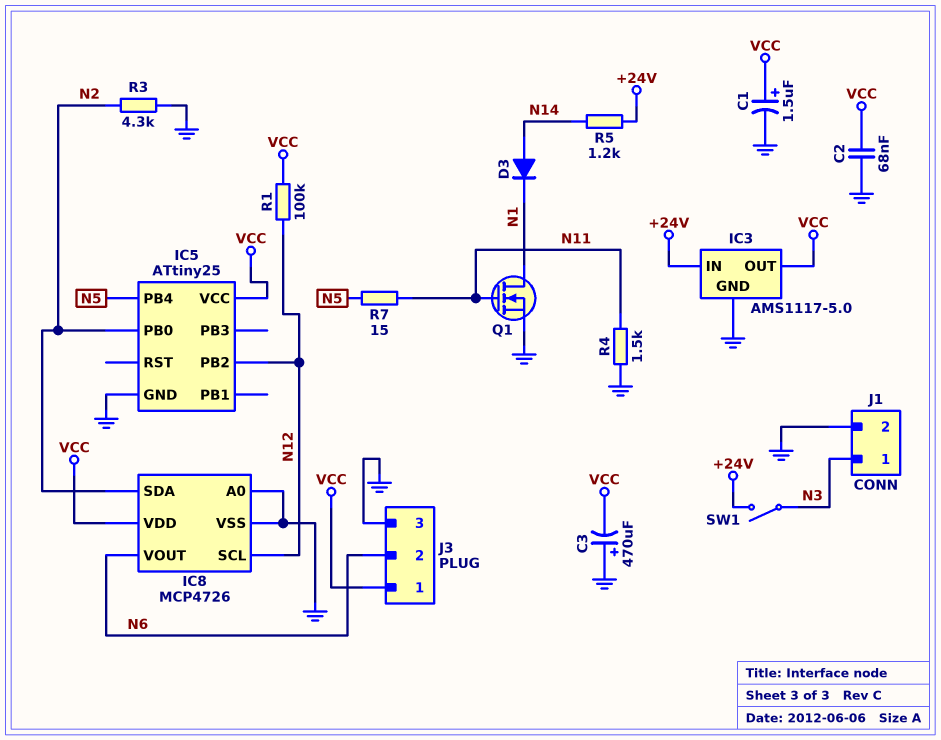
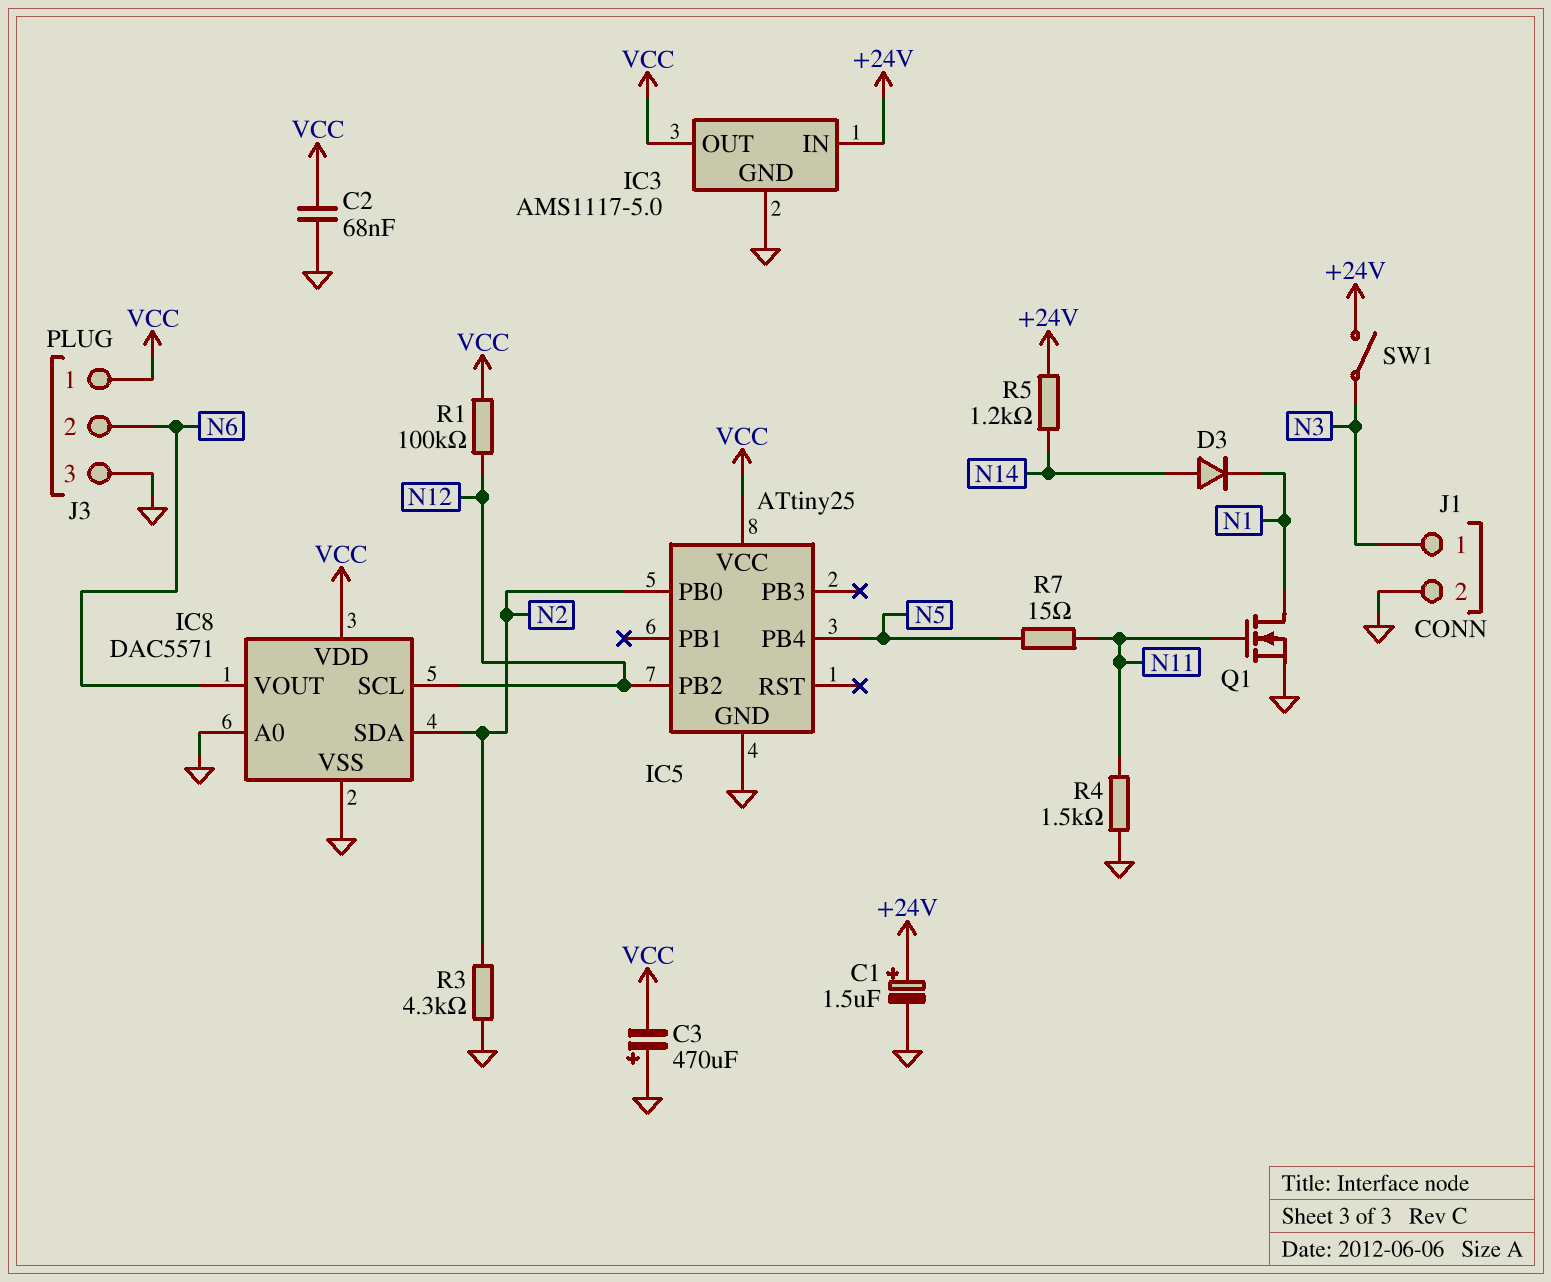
C1: 1.5uF (plus VCC, minus GND) -> 1.5uF (plus +24V, minus GND)
IC8: MCP4726 -> DAC5571

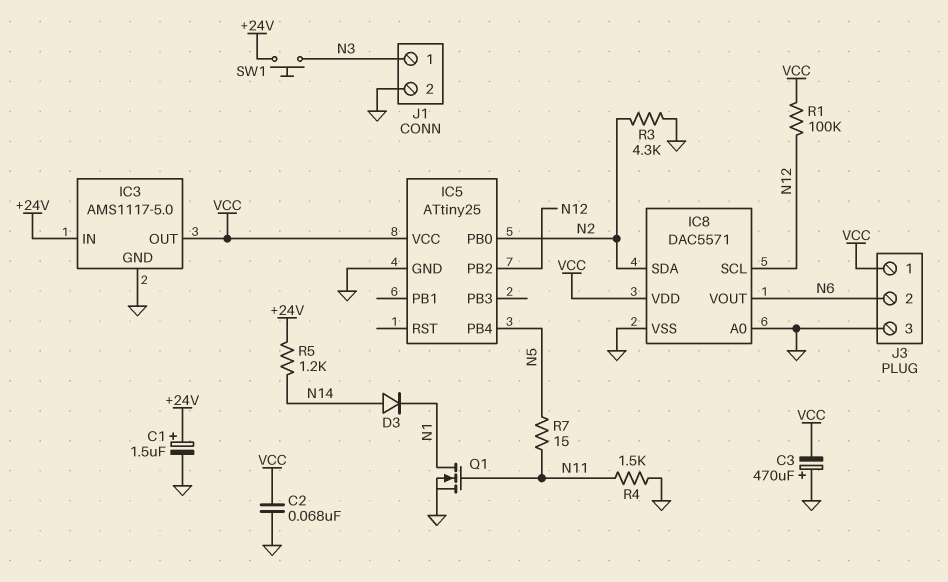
SW1: switch (+24V, N3) -> button (+24V, N3)

